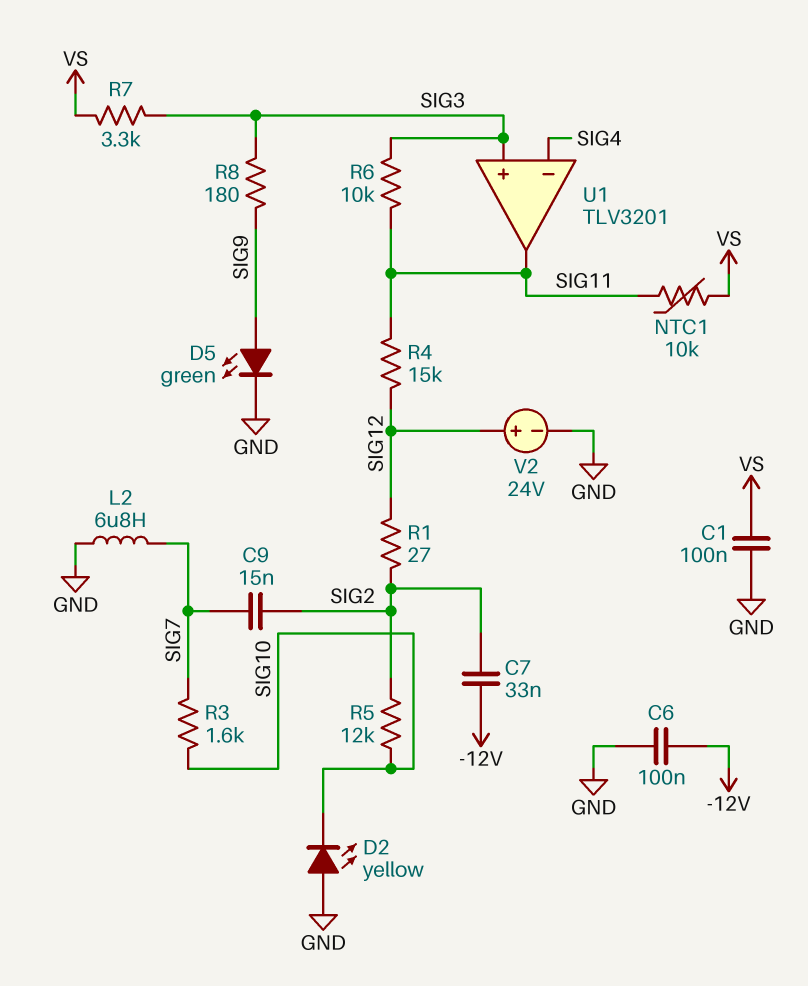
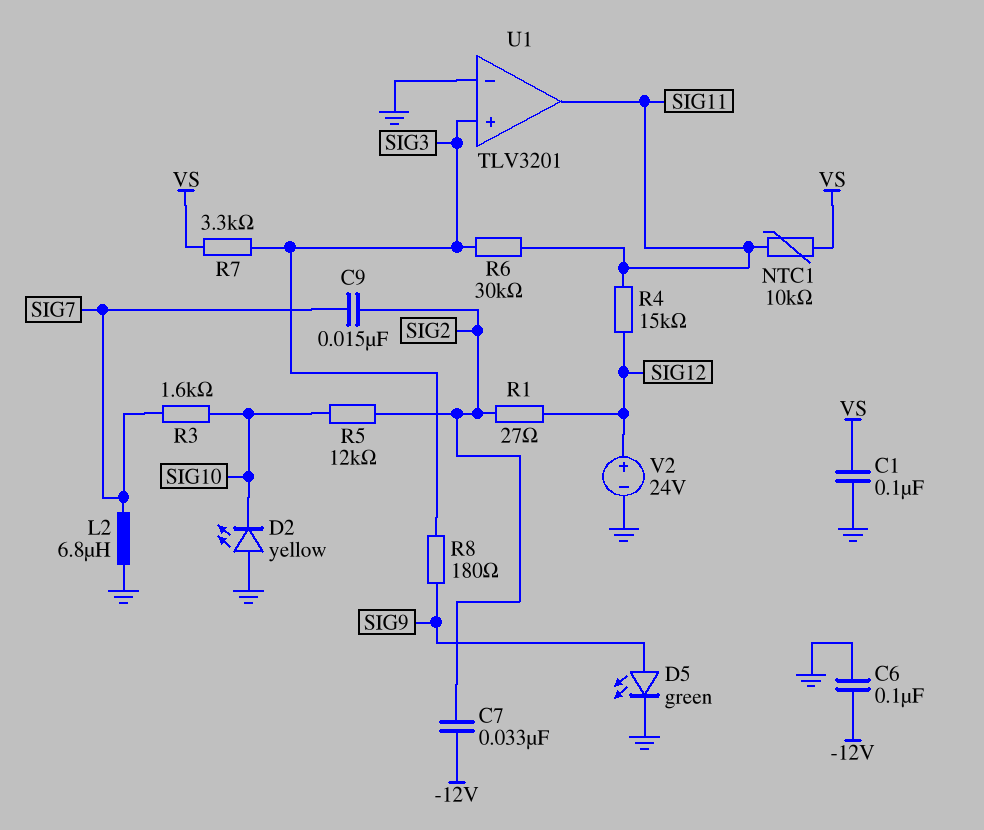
R6: 10k (SIG3, SIG11) -> 30k (SIG3, SIG11)
U1 pin in-: SIG4 -> GND

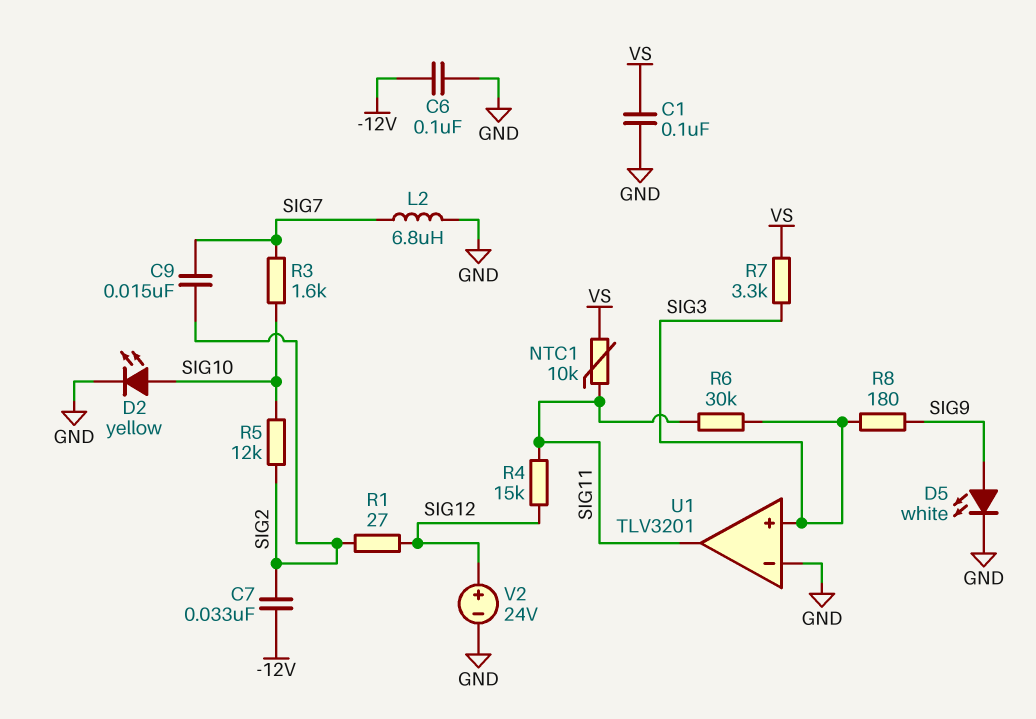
D2: LED yellow (A GND, K SIG10) -> LED yellow (A SIG10, K GND)
D5: LED green (A SIG9, K GND) -> LED white (A SIG9, K GND)

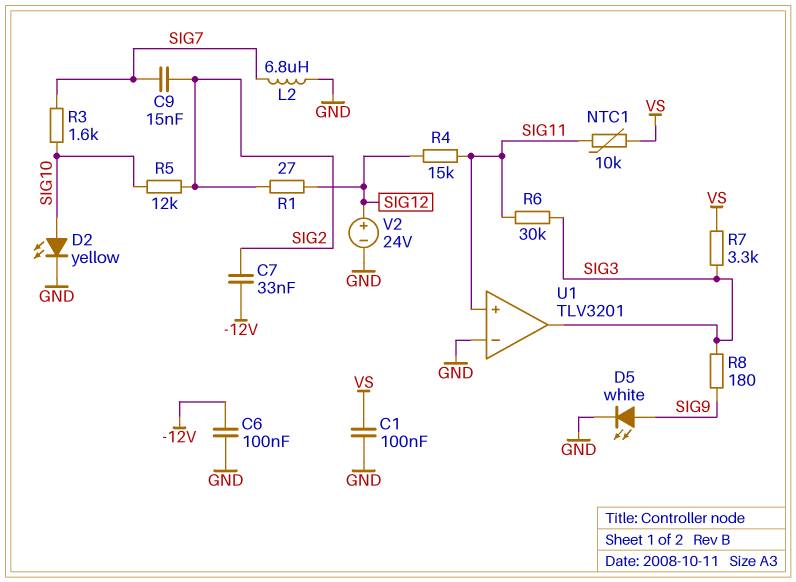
U1 pin in+: SIG3 -> SIG11
U1 pin out: SIG11 -> SIG3

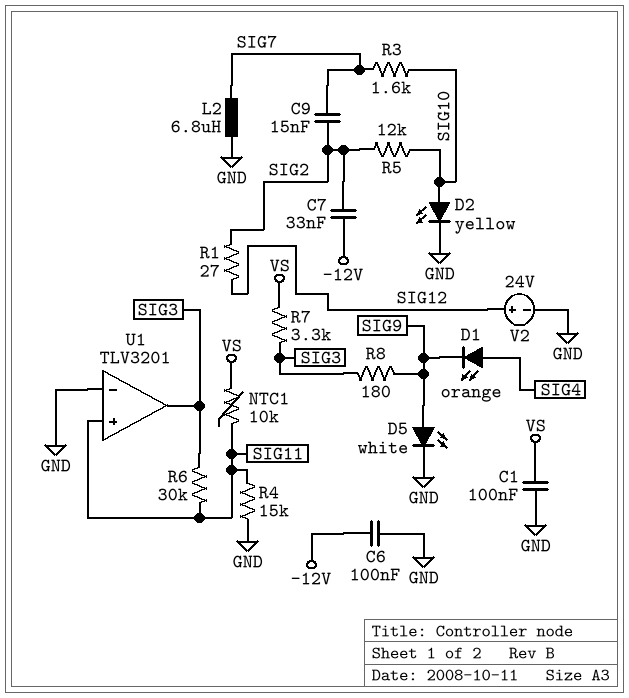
D1: none -> LED orange (A SIG4, K SIG9)
R4: 15k (SIG11, SIG12) -> 15k (GND, SIG11)

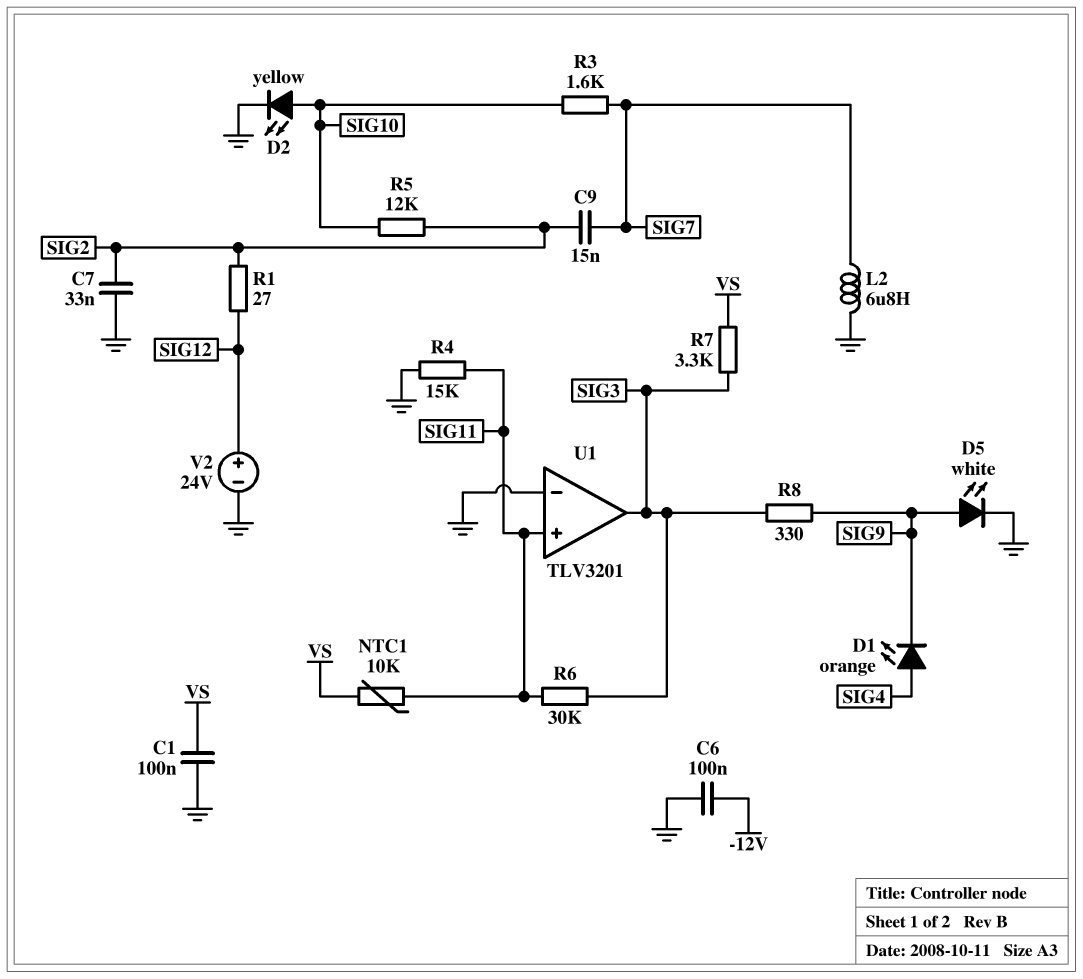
C7: 33nF (-12V, SIG2) -> 33nF (GND, SIG2)
R8: 180 (SIG3, SIG9) -> 330 (SIG3, SIG9)

